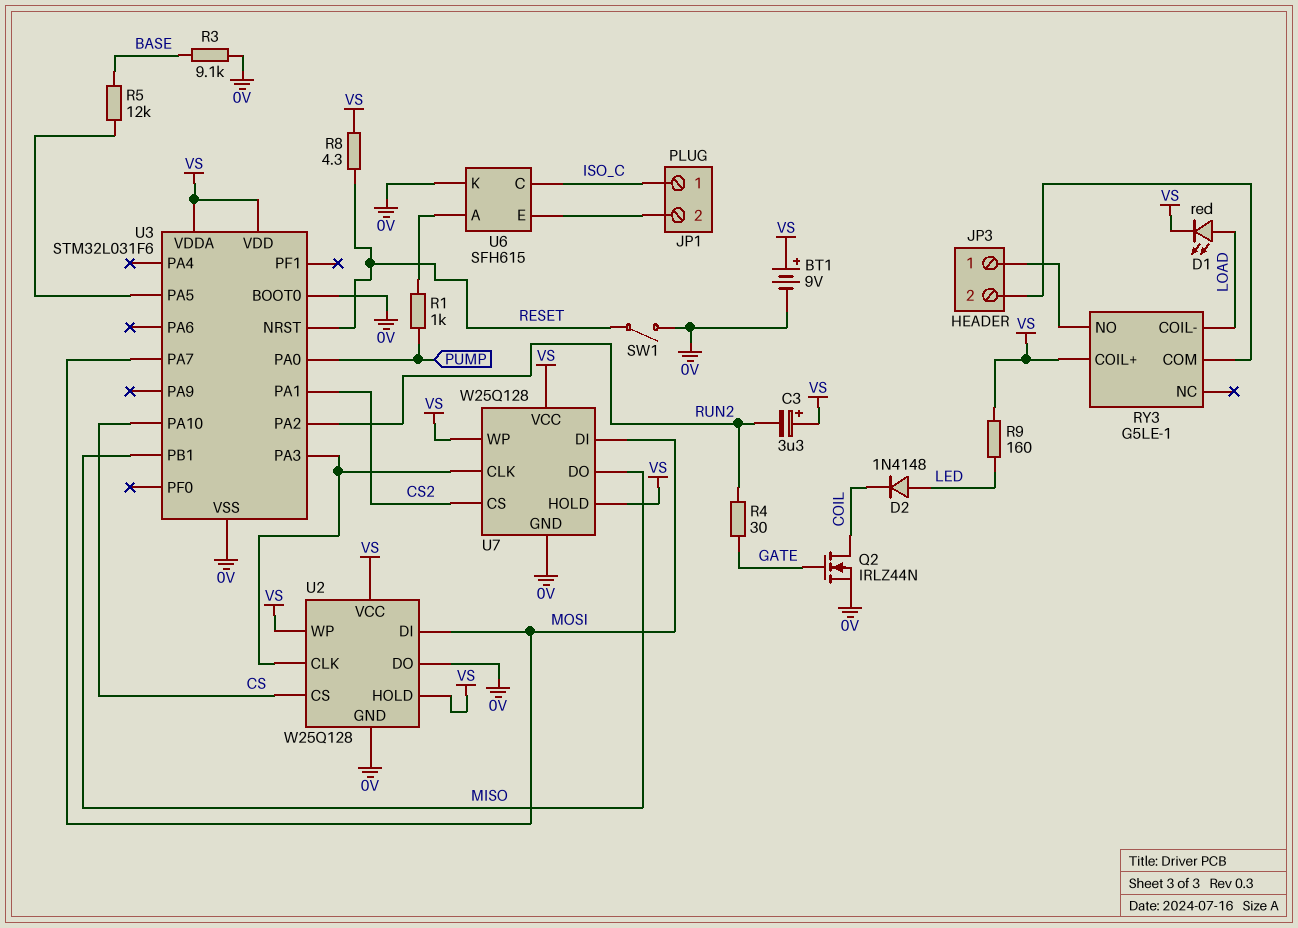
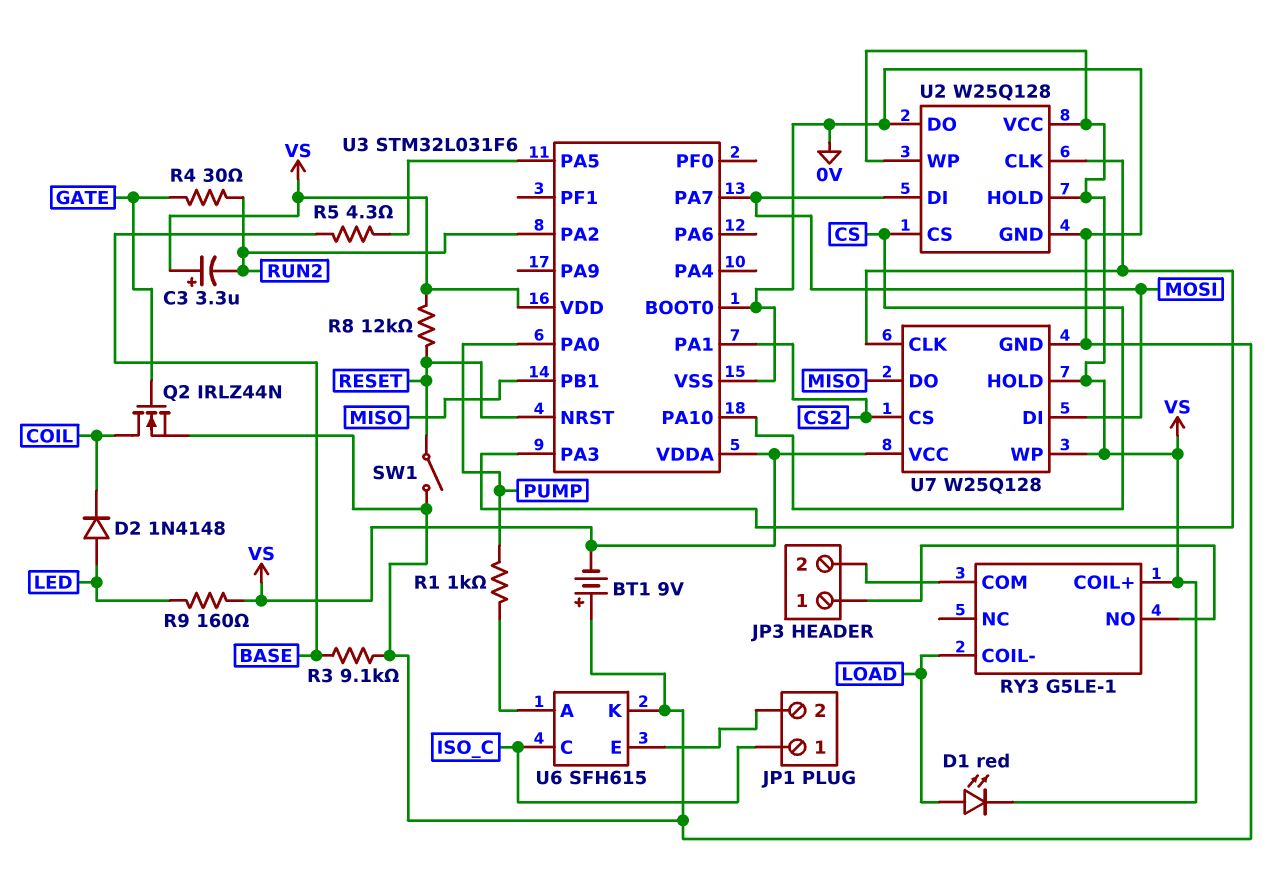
BT1: 9V (plus VS, minus 0V) -> 9V (plus 0V, minus VS)
R5: 12k (BASE, U3/PA5) -> 4.3 (BASE, U3/PA5)
R8: 4.3 (RESET, VS) -> 12k (RESET, VS)

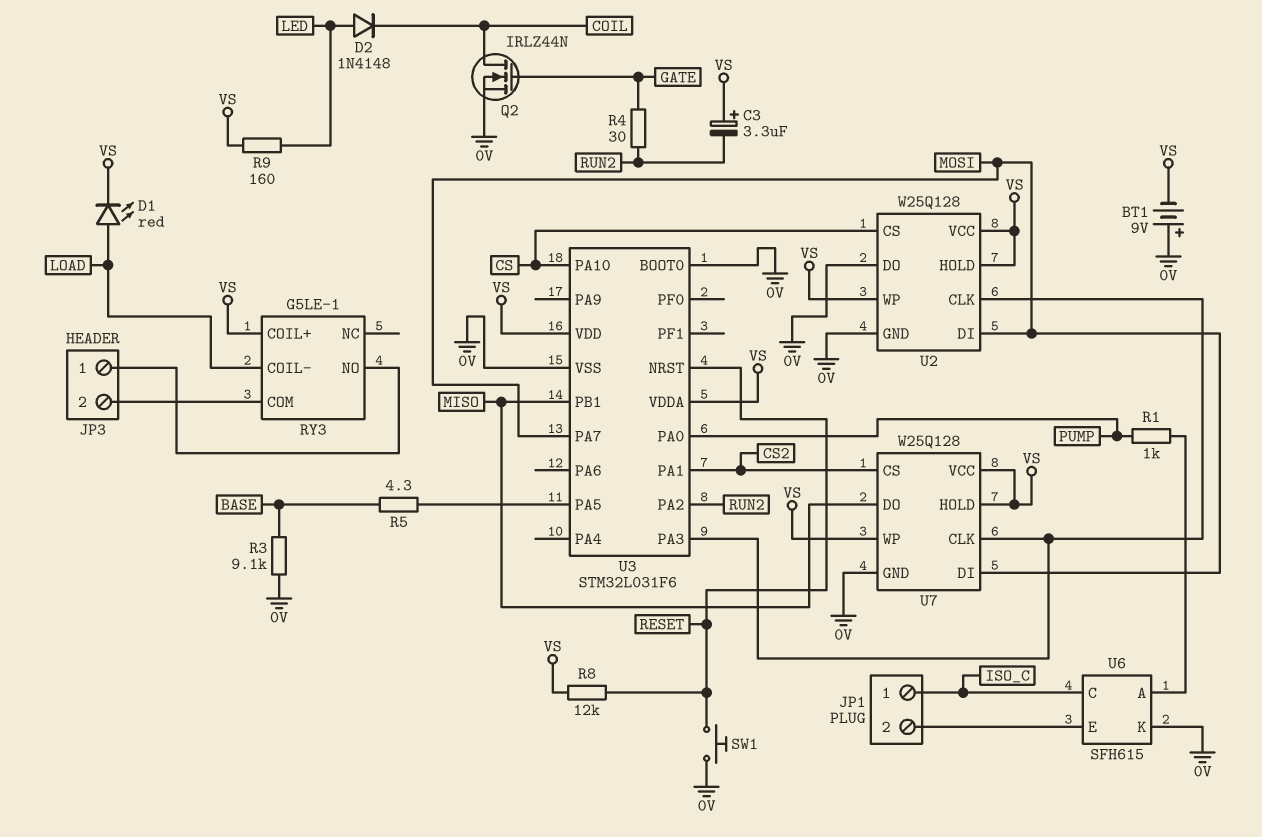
SW1: switch (0V, RESET) -> button (0V, RESET)

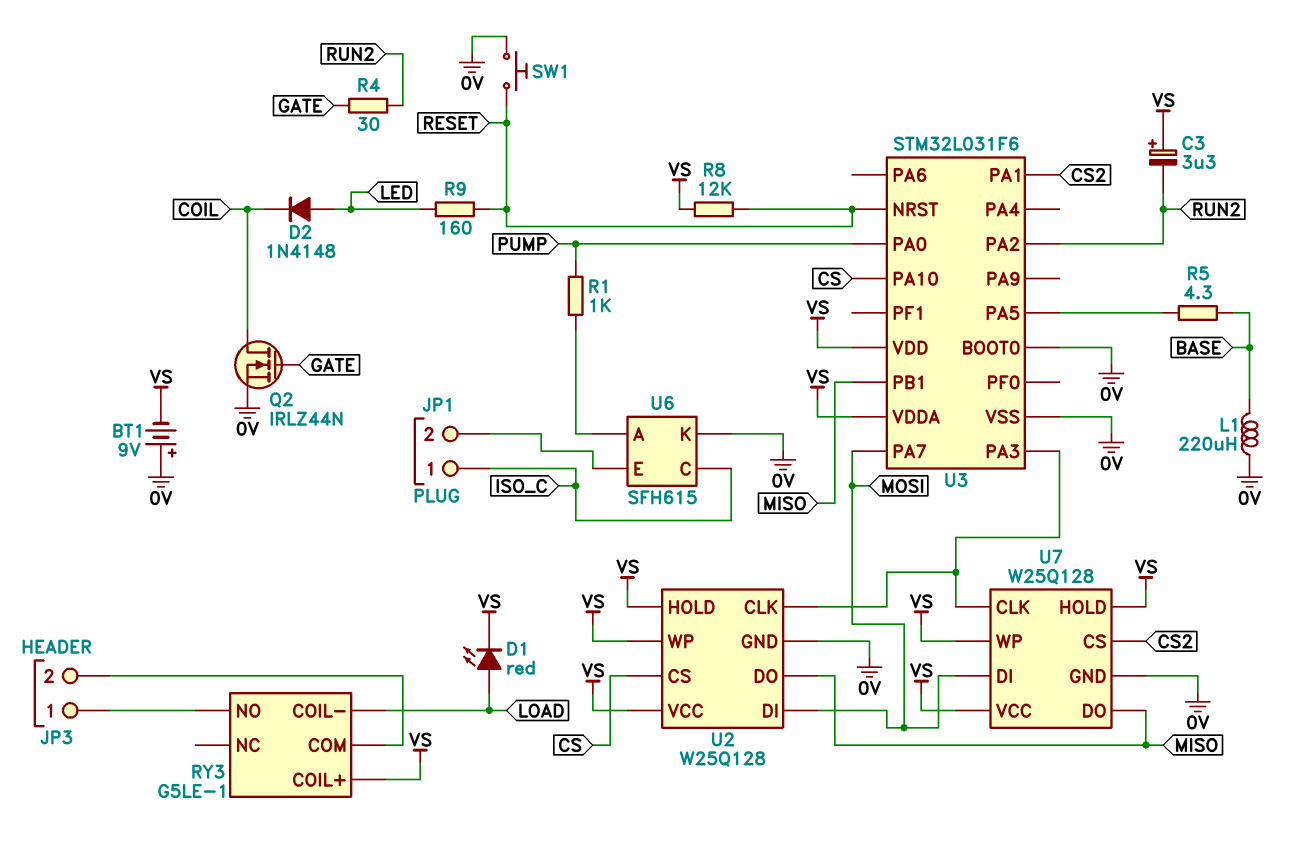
L1: none -> 220uH (0V, BASE)
R3: 9.1k (0V, BASE) -> none
R9: 160 (LED, VS) -> 160 (LED, RESET)
U2 pin DO: 0V -> MISO

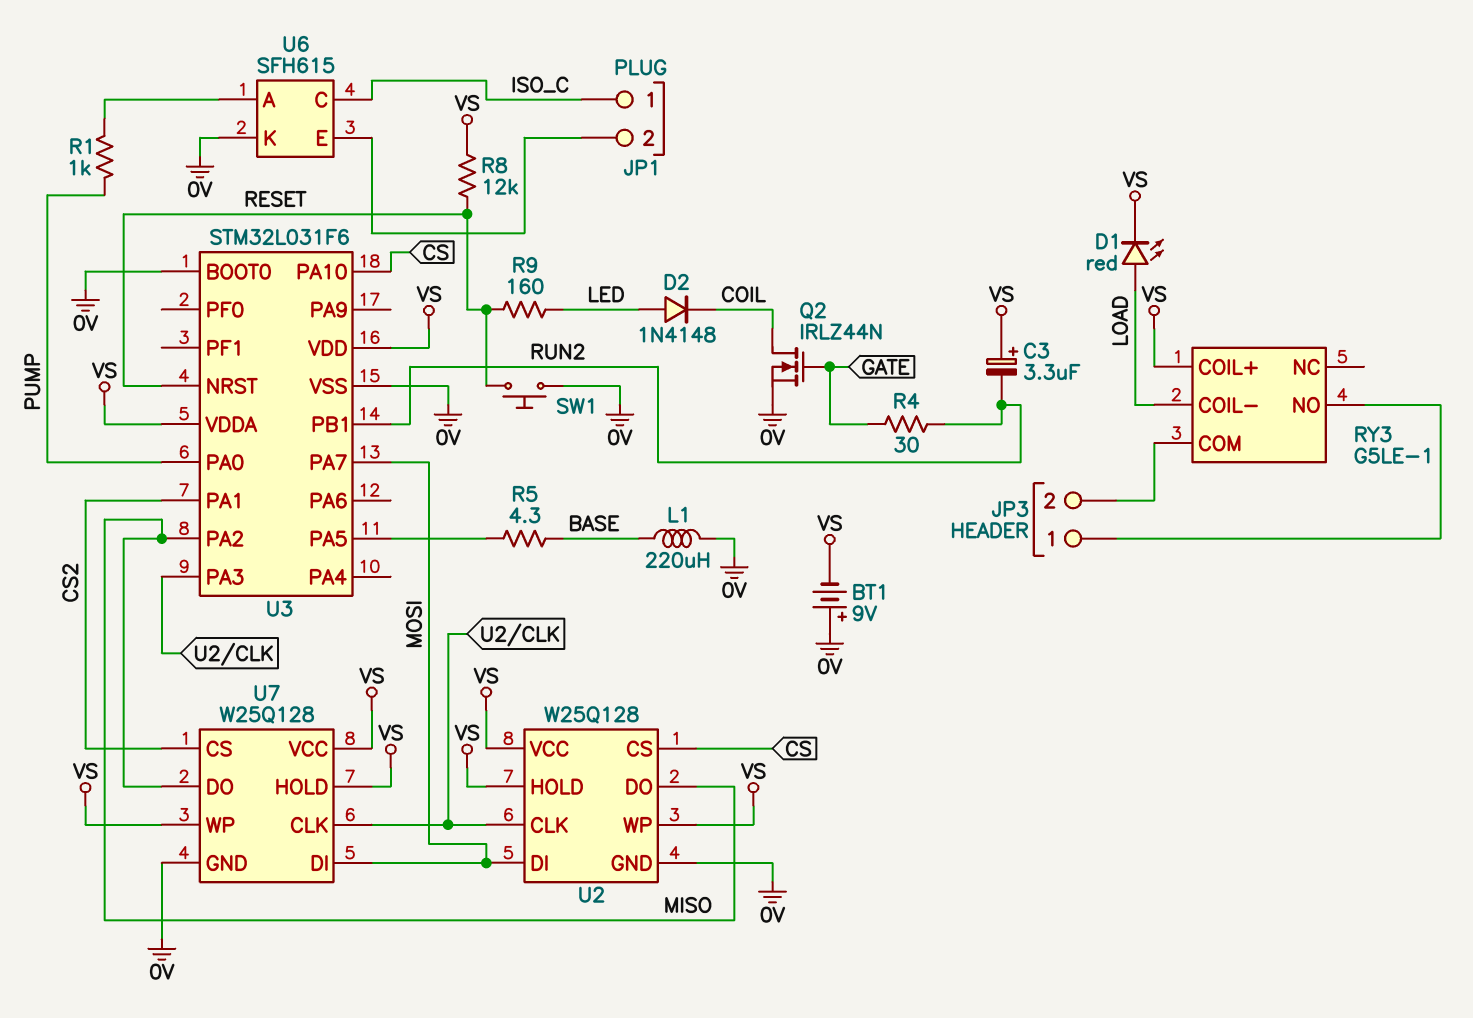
U3 pin PA2: RUN2 -> MISO
U3 pin PB1: MISO -> RUN2

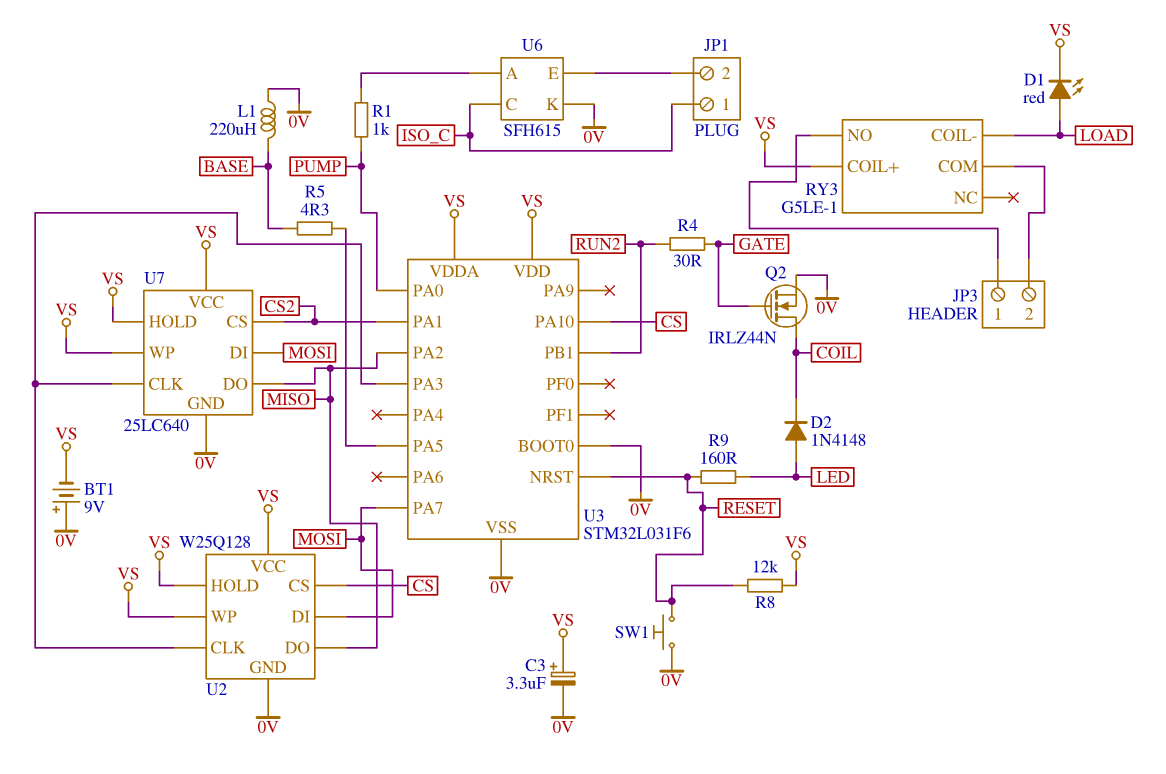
C3: 3.3uF (plus VS, minus RUN2) -> 3.3uF (plus VS, minus 0V)
U7: W25Q128 -> 25LC640

